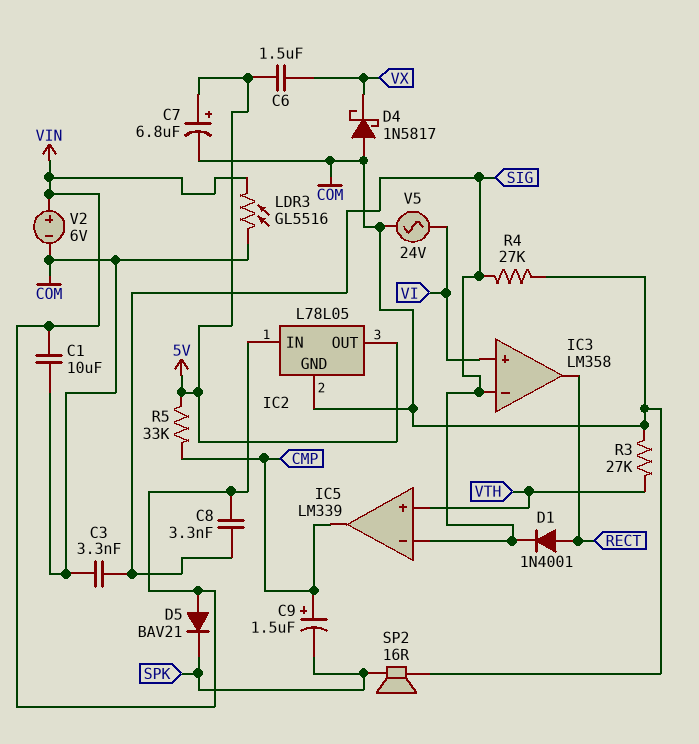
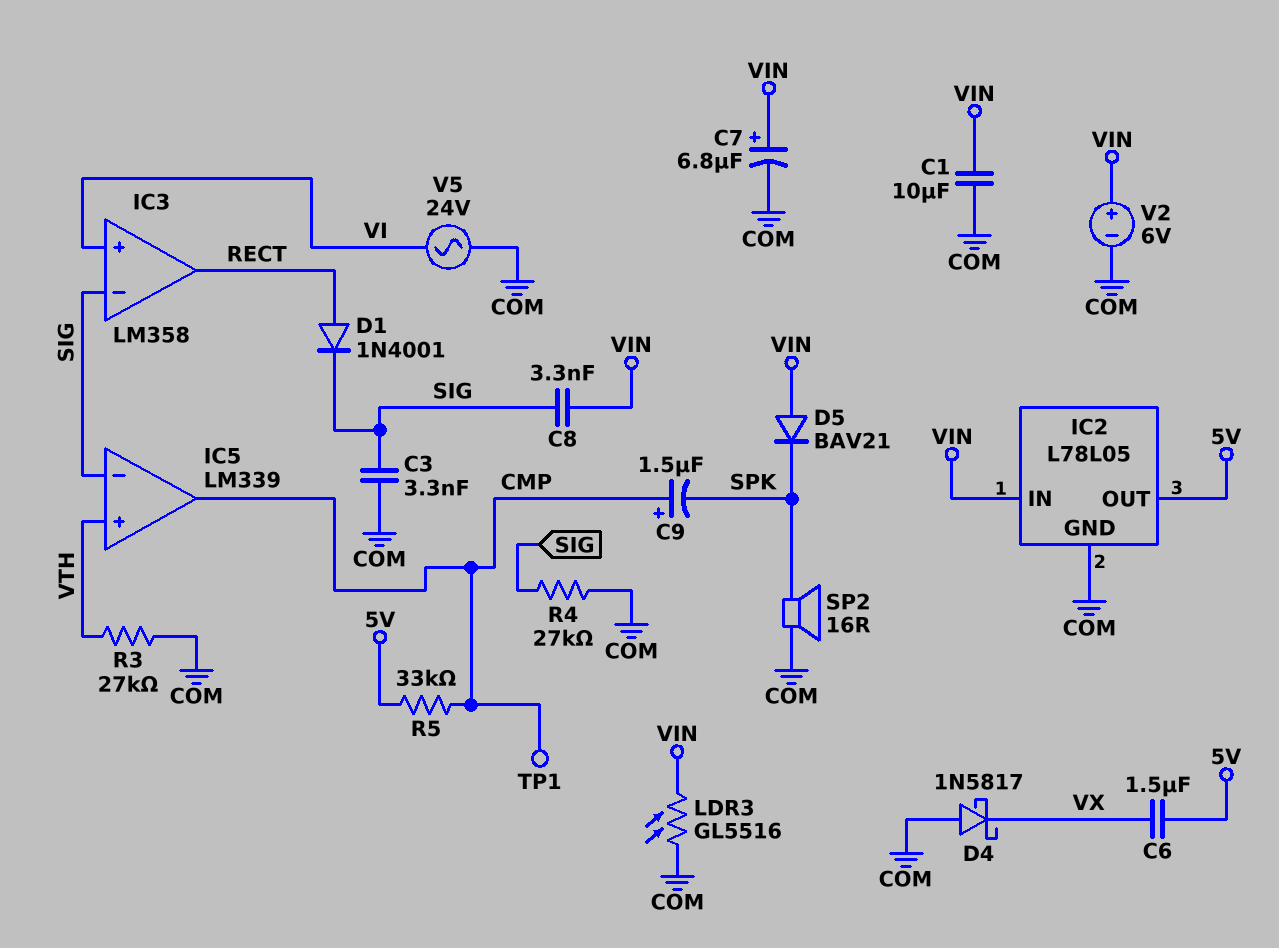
C7: 6.8uF (plus 5V, minus COM) -> 6.8uF (plus VIN, minus COM)
TP1: none -> test point (CMP)

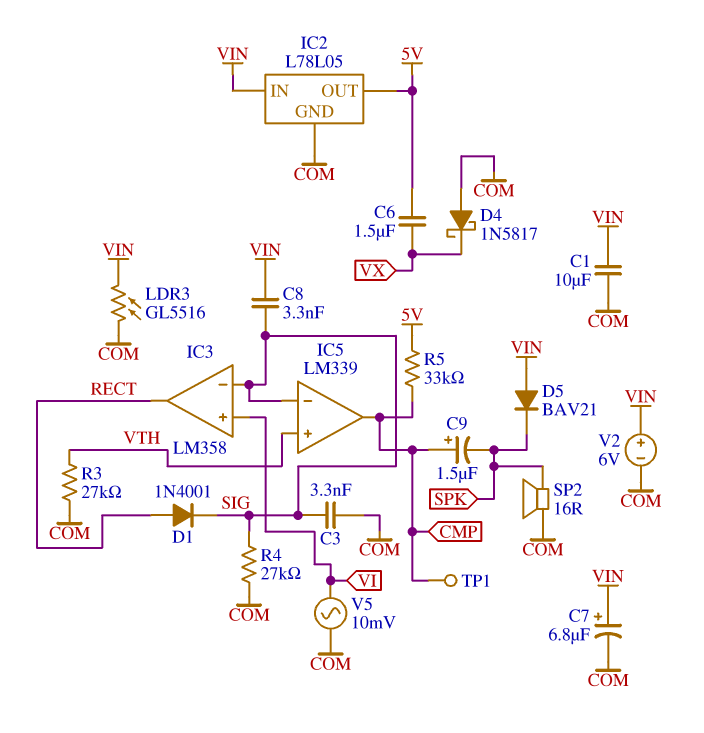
V5: AC 24V (COM, VI) -> AC 10mV (COM, VI)

